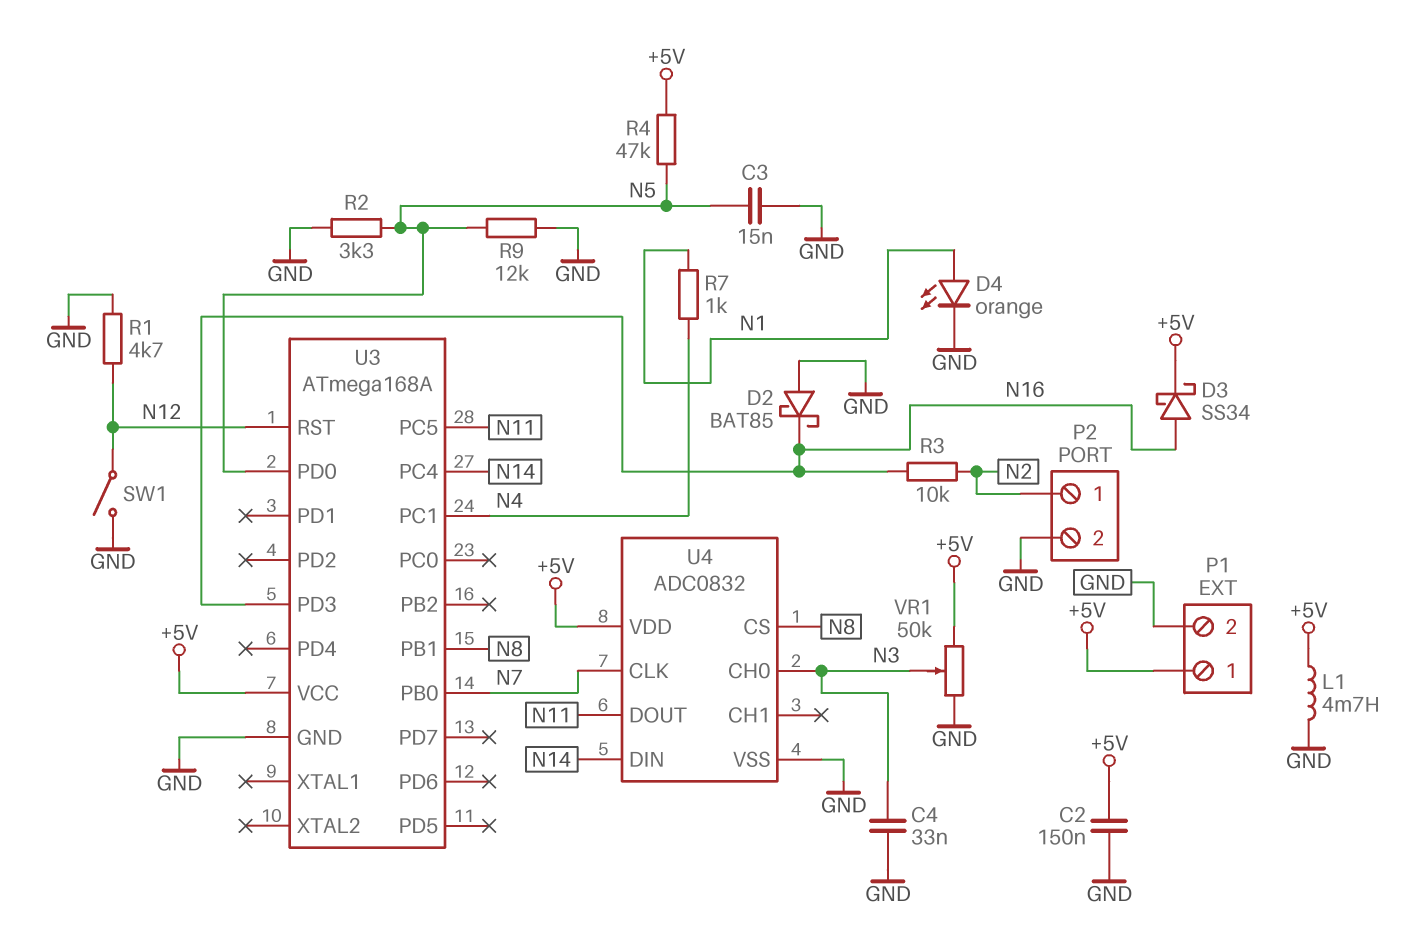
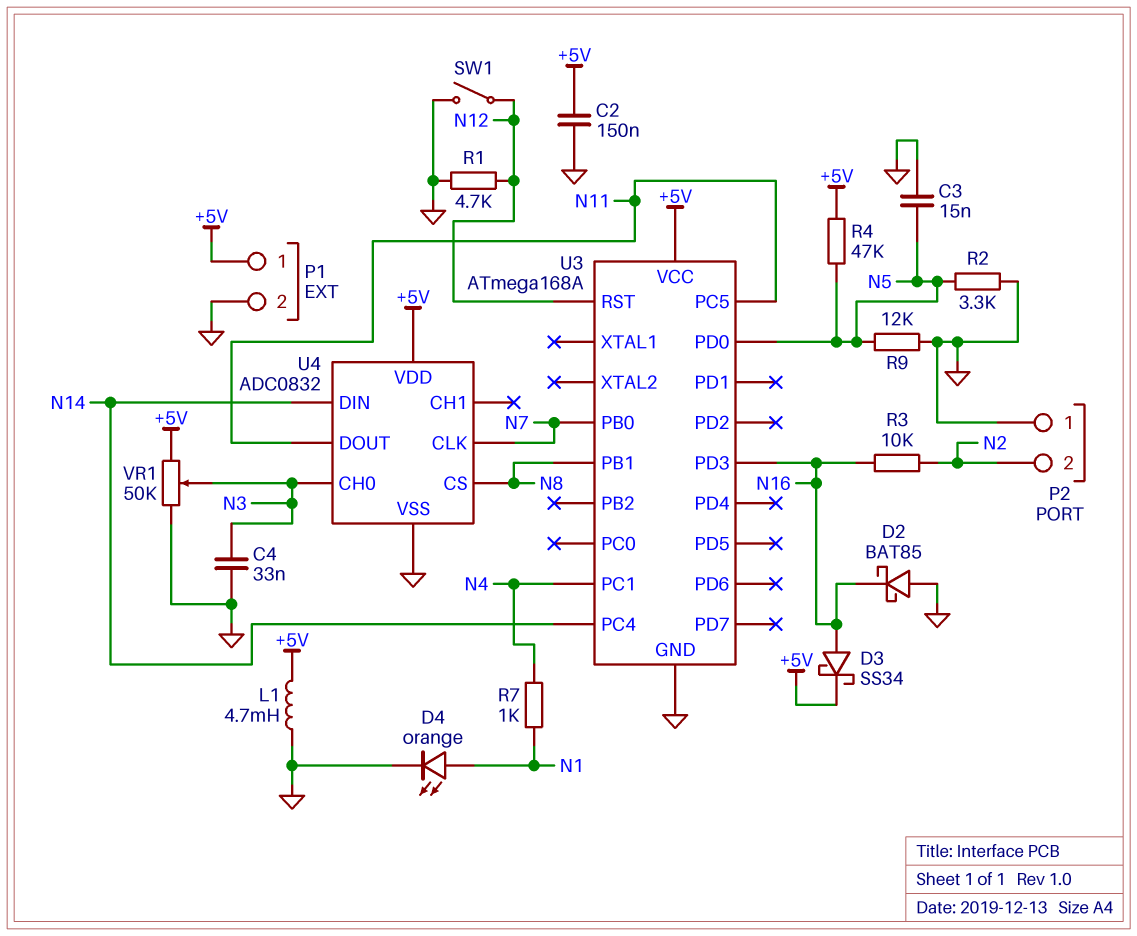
P2 pin 1: N2 -> GND
P2 pin 2: GND -> N2

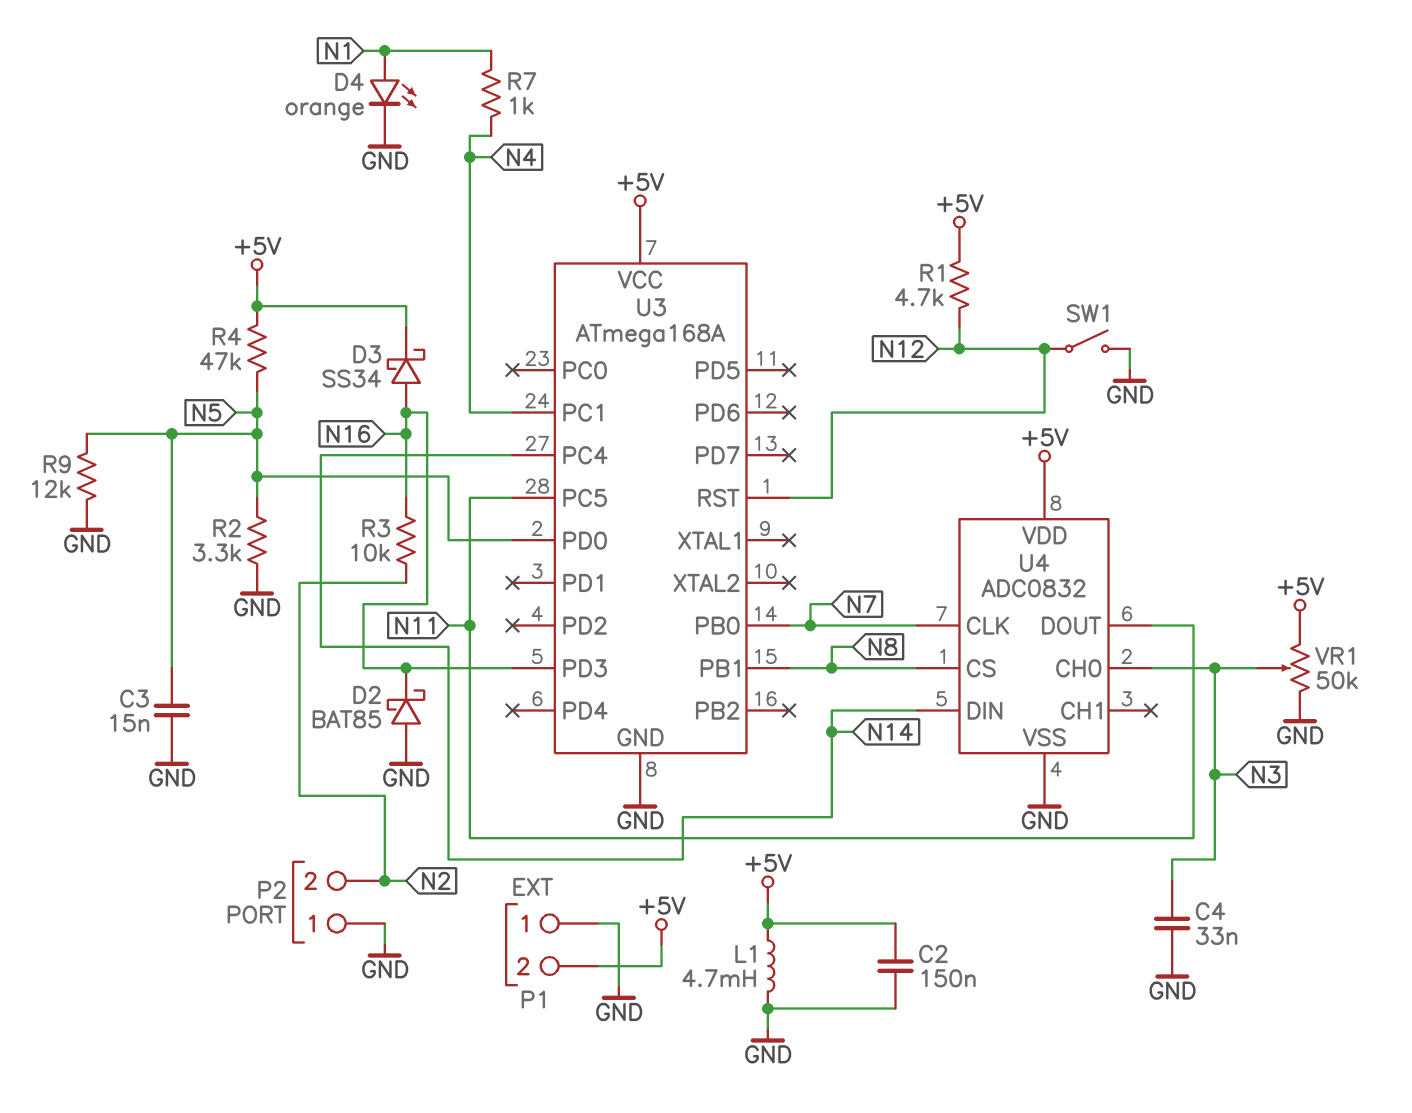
P1 pin 1: +5V -> GND
P1 pin 2: GND -> +5V
R1: 4.7k (GND, N12) -> 4.7k (+5V, N12)

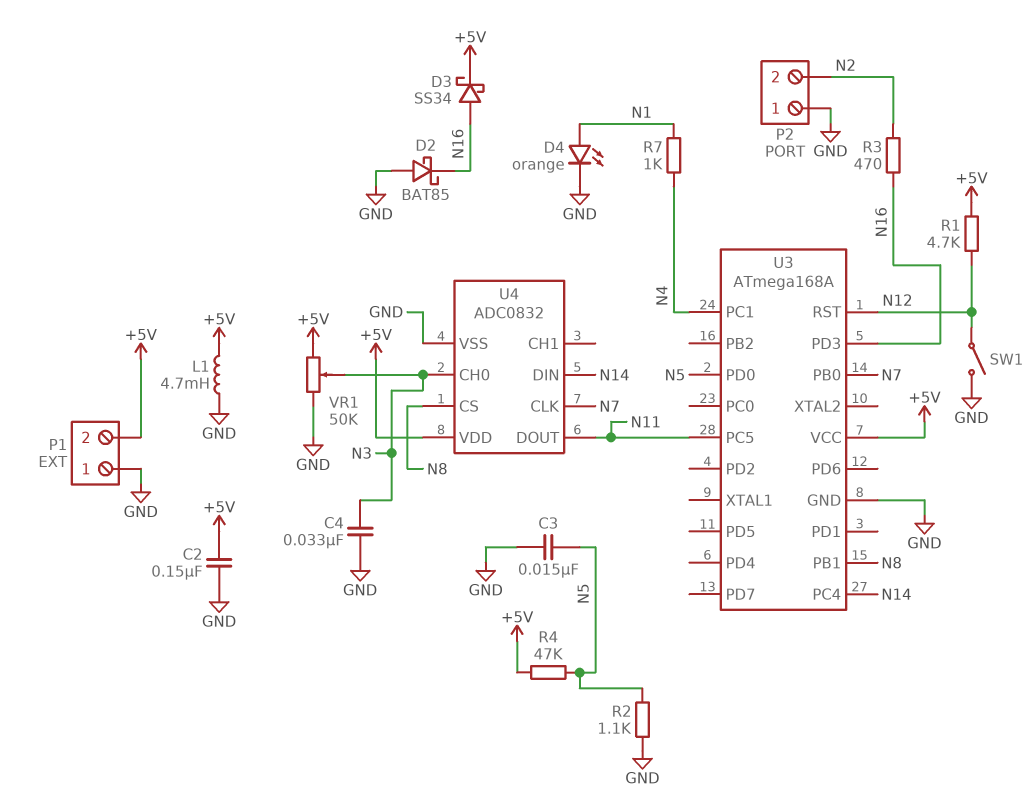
R2: 3.3k (GND, N5) -> 1.1k (GND, N5)
R3: 10k (N2, N16) -> 470 (N2, N16)
R9: 12k (GND, N5) -> none

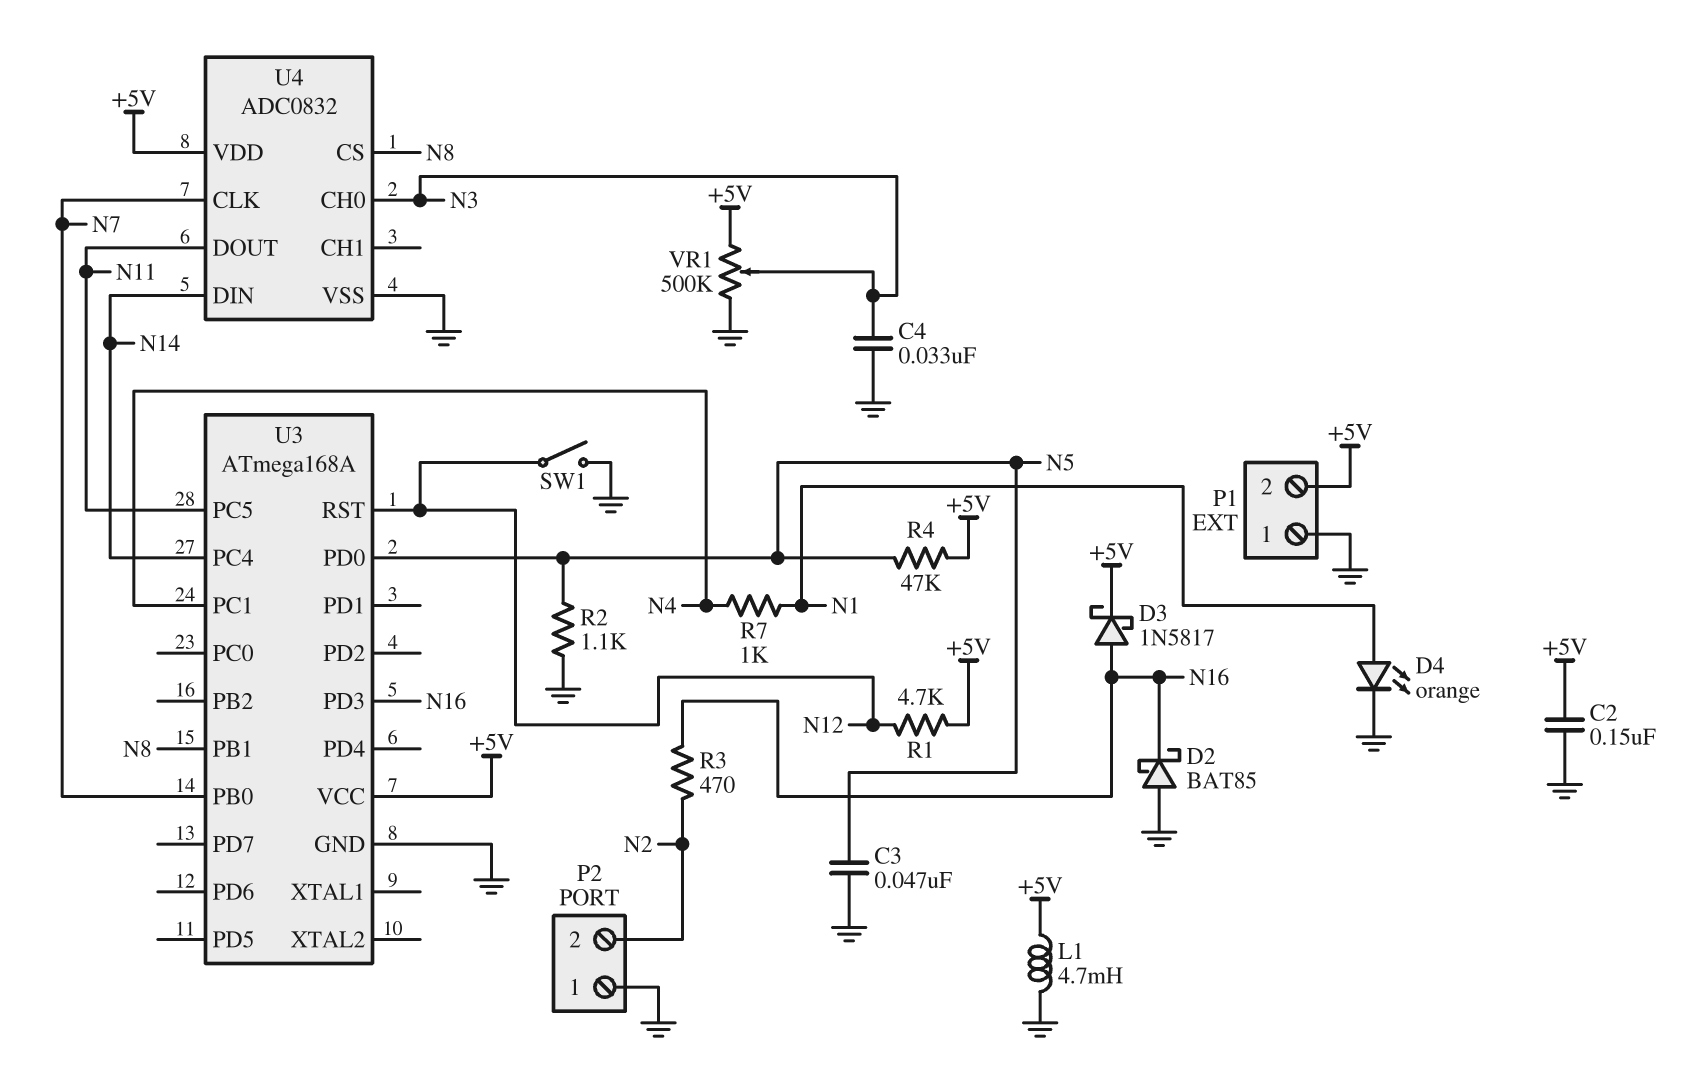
C3: 15nF (GND, N5) -> 47nF (GND, N5)
D3: schottky SS34 (A N16, K +5V) -> schottky 1N5817 (A N16, K +5V)
VR1: 50k (+5V, GND, wiper N3) -> 500k (+5V, GND, wiper N3)

